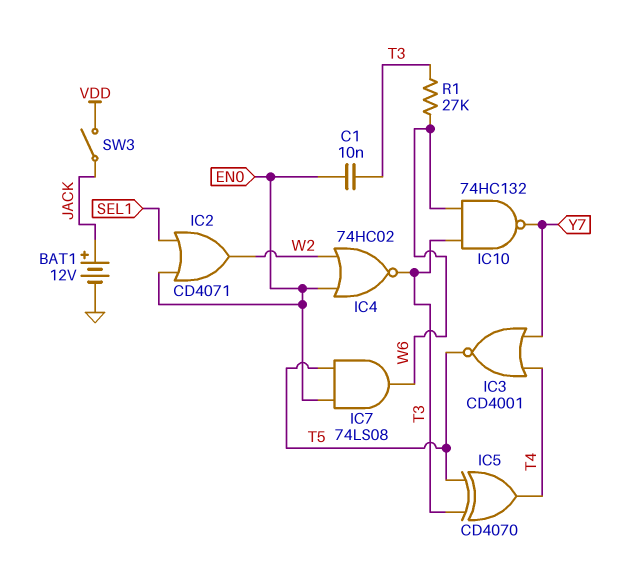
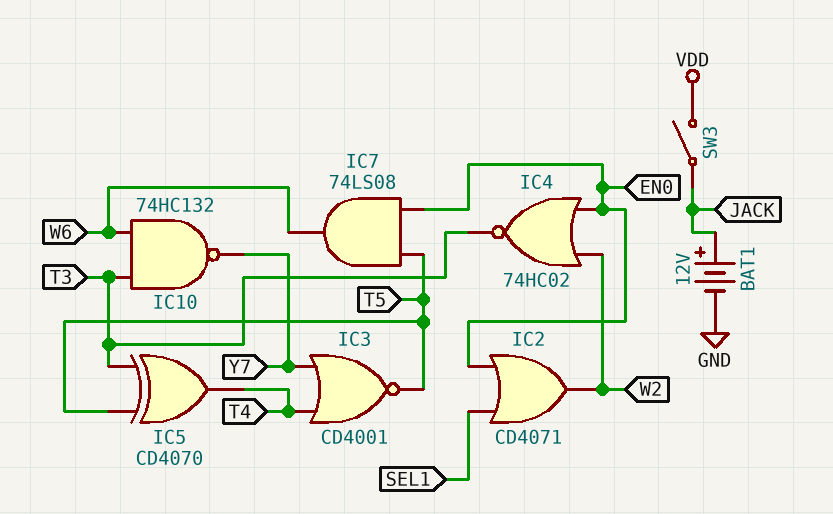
C1: 10nF (EN0, T3) -> none
R1: 27k (T3, W6) -> none

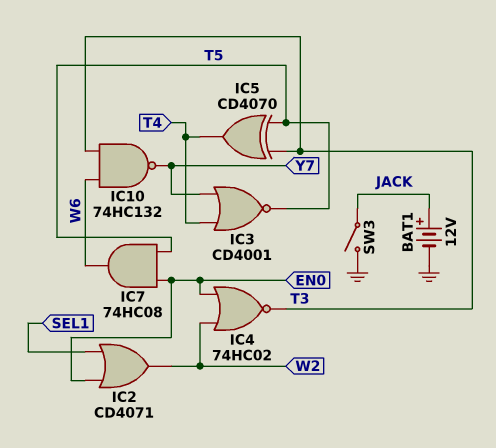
IC7: AND 74LS08 (in EN0, in T5, out W6) -> AND 74HC08 (in EN0, in T5, out W6)
SW3: switch (JACK, VDD) -> switch (GND, JACK)

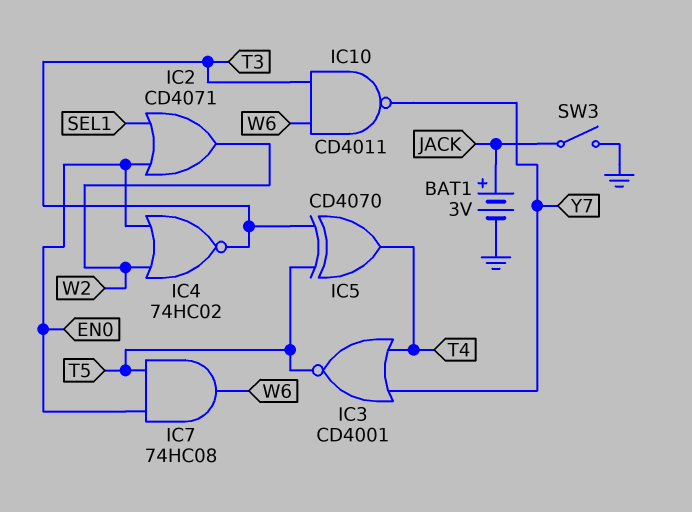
BAT1: 12V (plus JACK, minus GND) -> 3V (plus JACK, minus GND)
IC10: NAND 74HC132 (in T3, in W6, out Y7) -> NAND CD4011 (in T3, in W6, out Y7)

